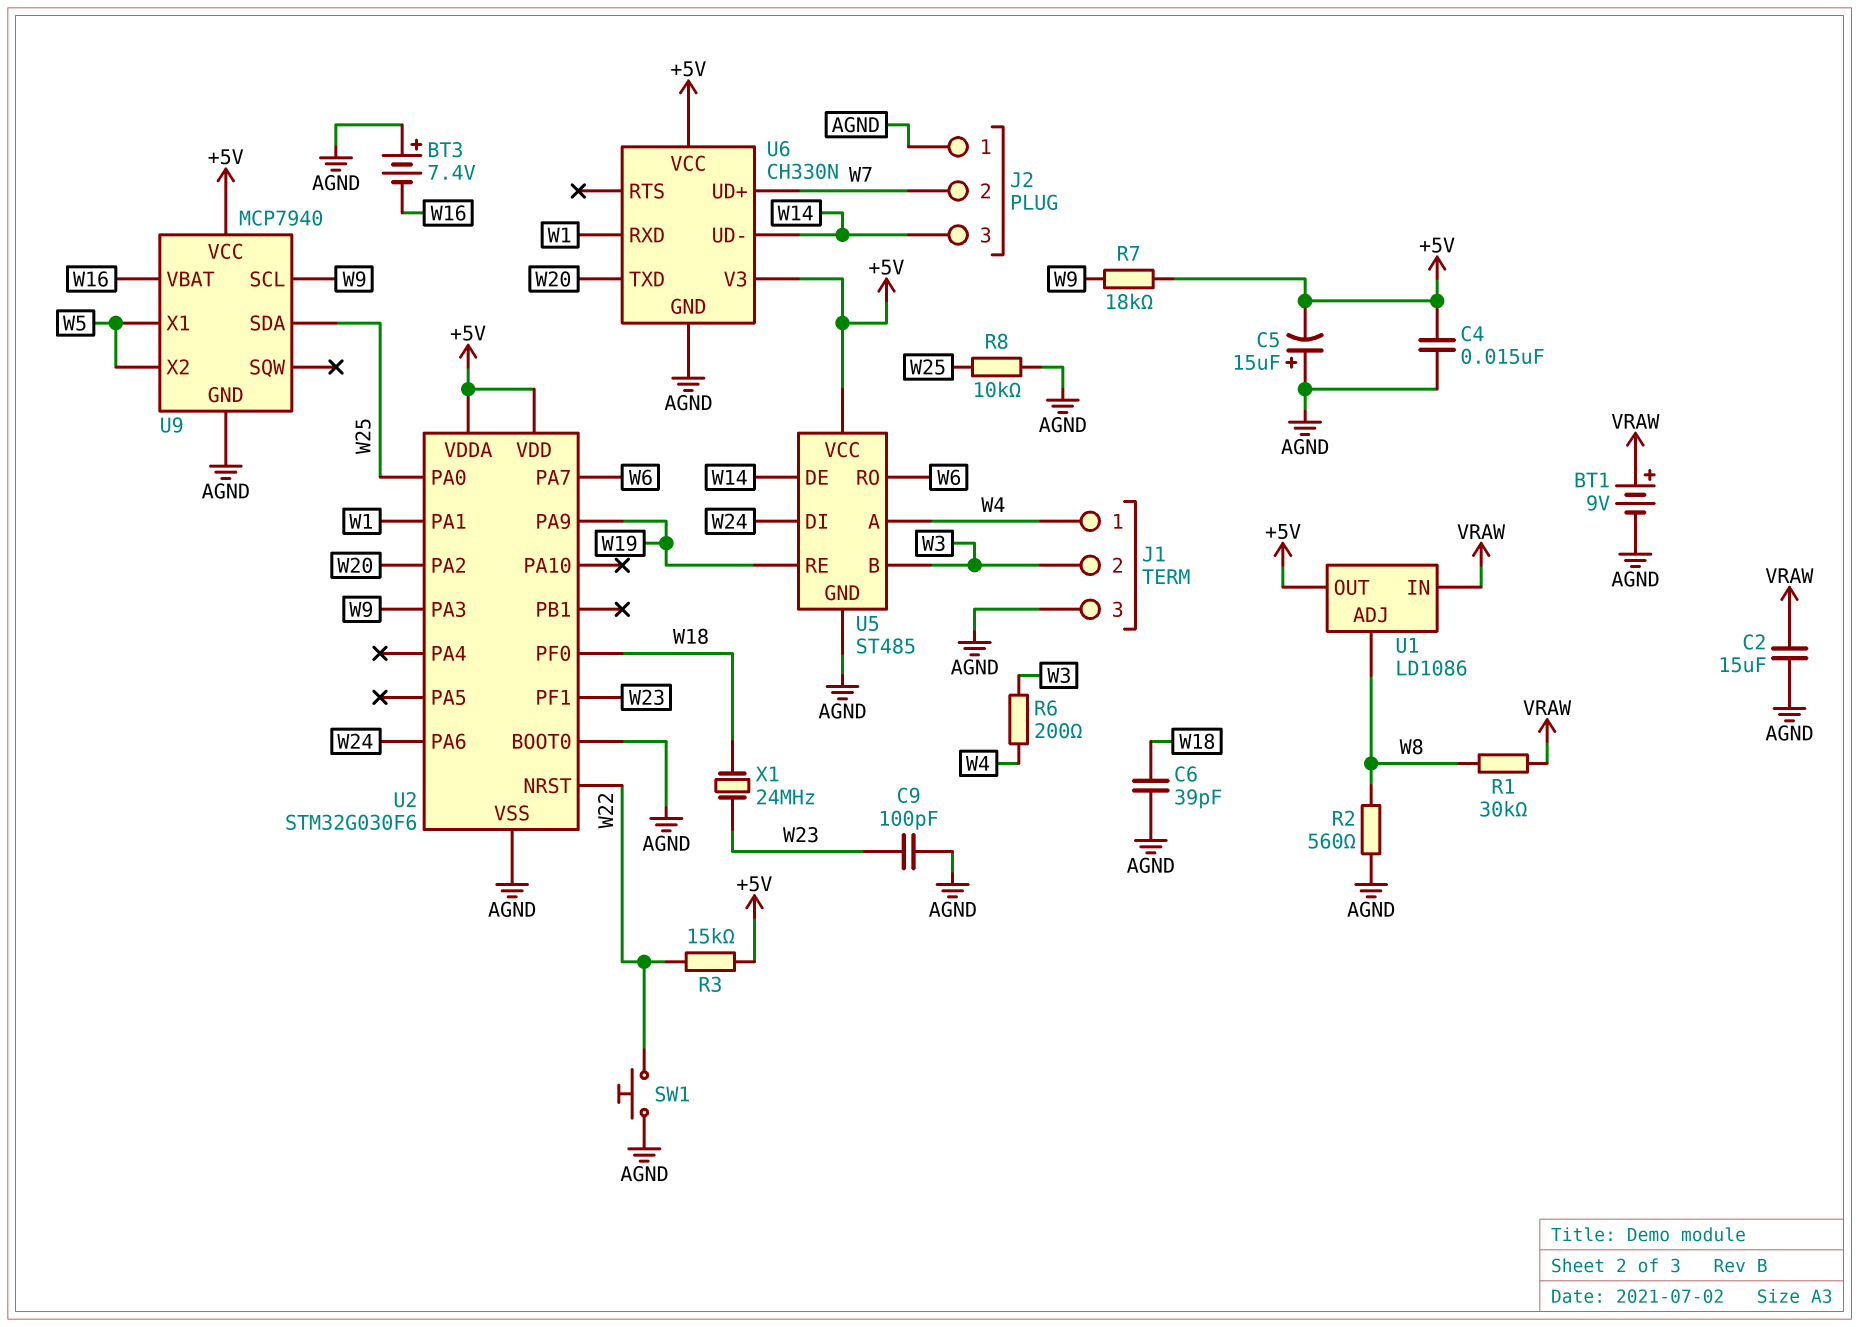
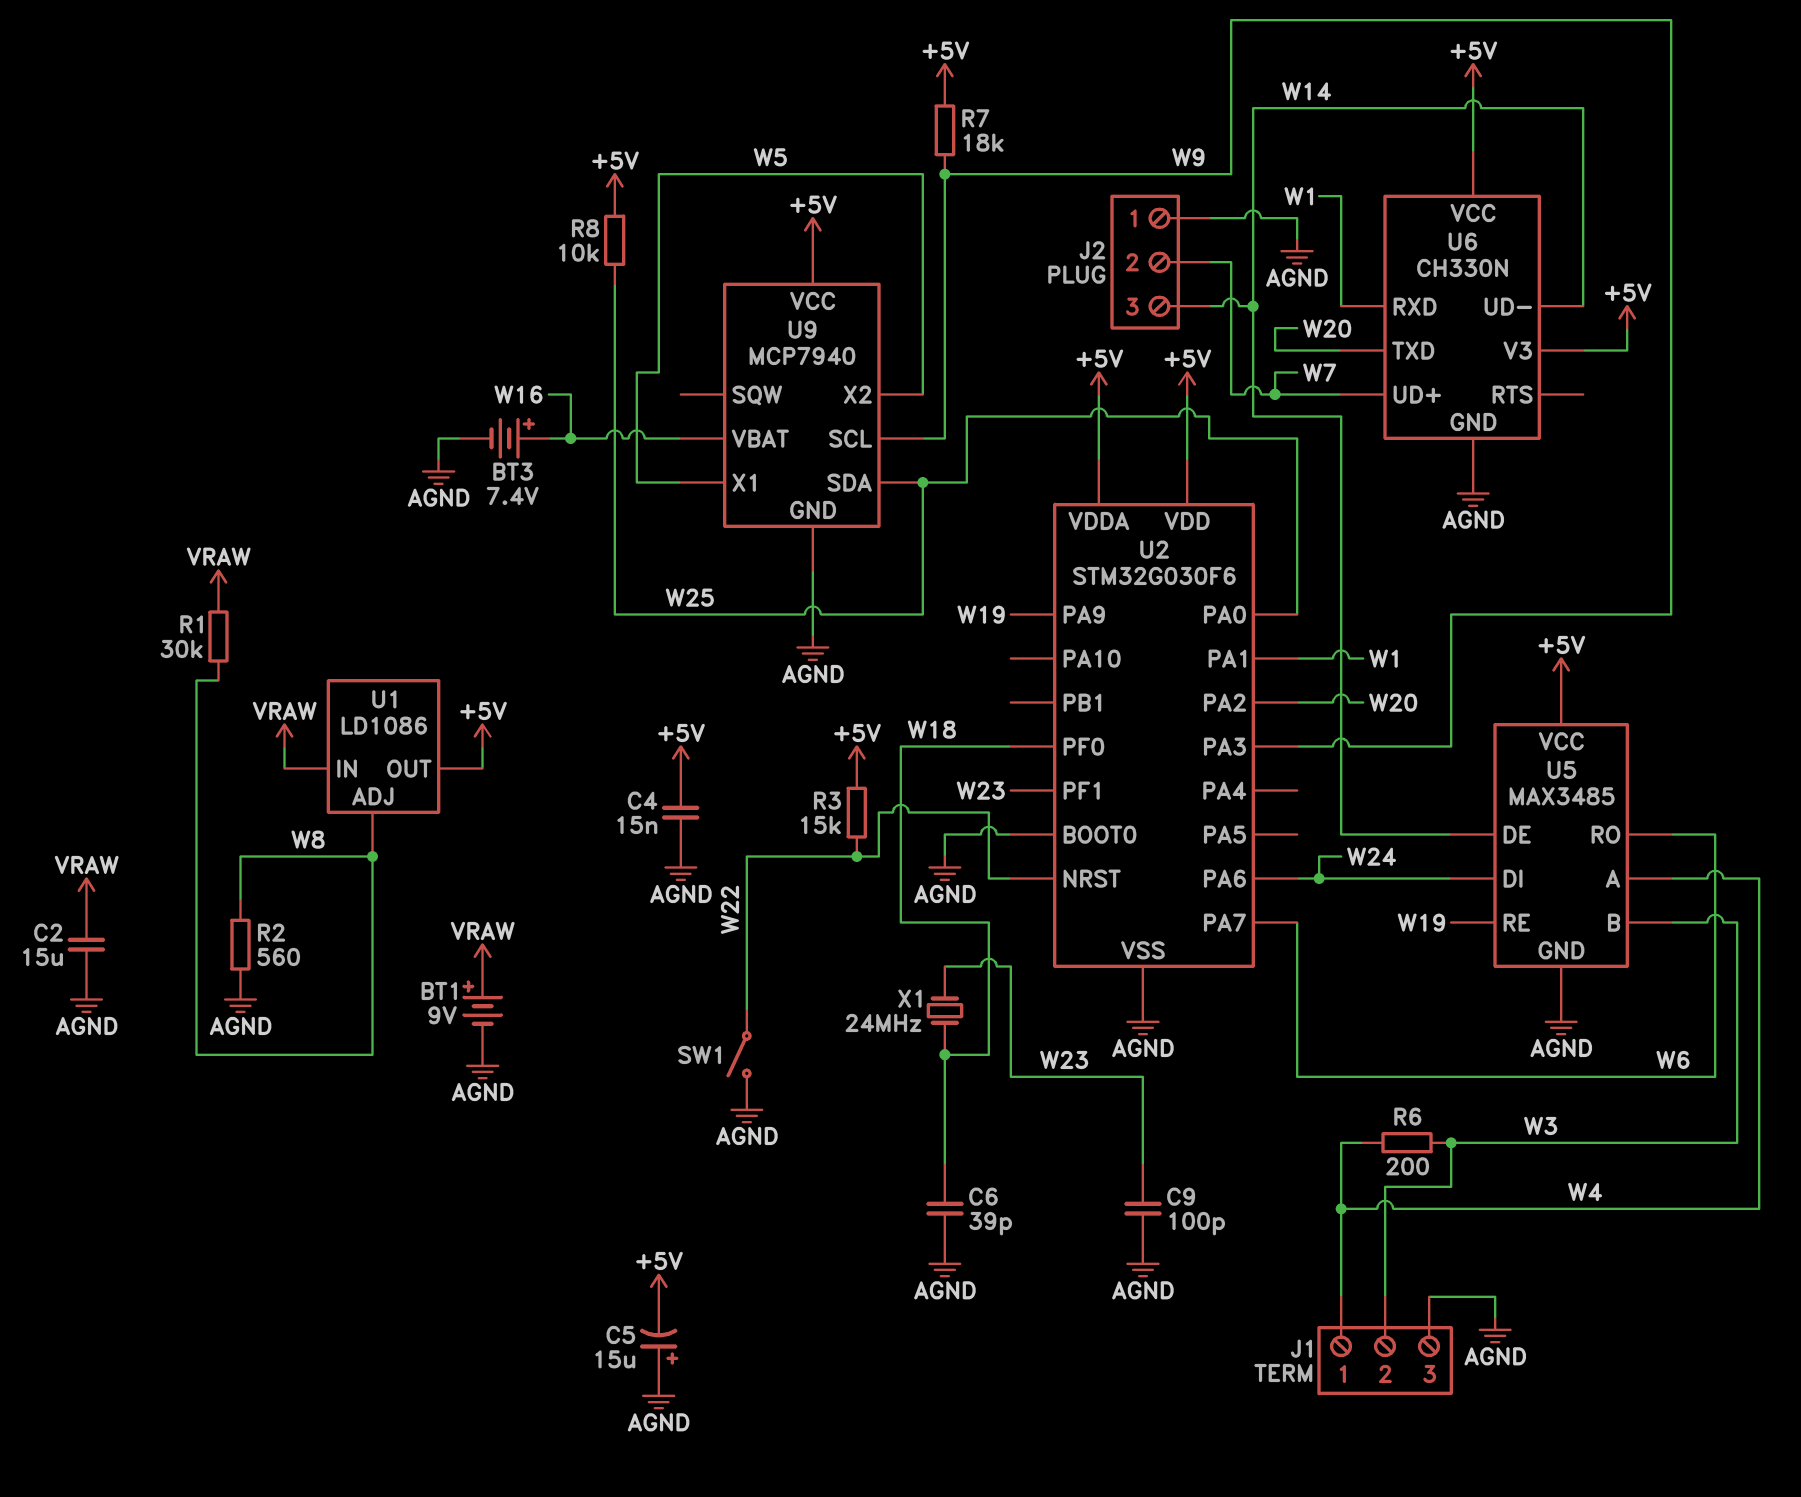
BT3: 7.4V (plus AGND, minus W16) -> 7.4V (plus W16, minus AGND)
R8: 10k (AGND, W25) -> 10k (+5V, W25)
SW1: button (AGND, W22) -> switch (AGND, W22)
U5: ST485 -> MAX3485

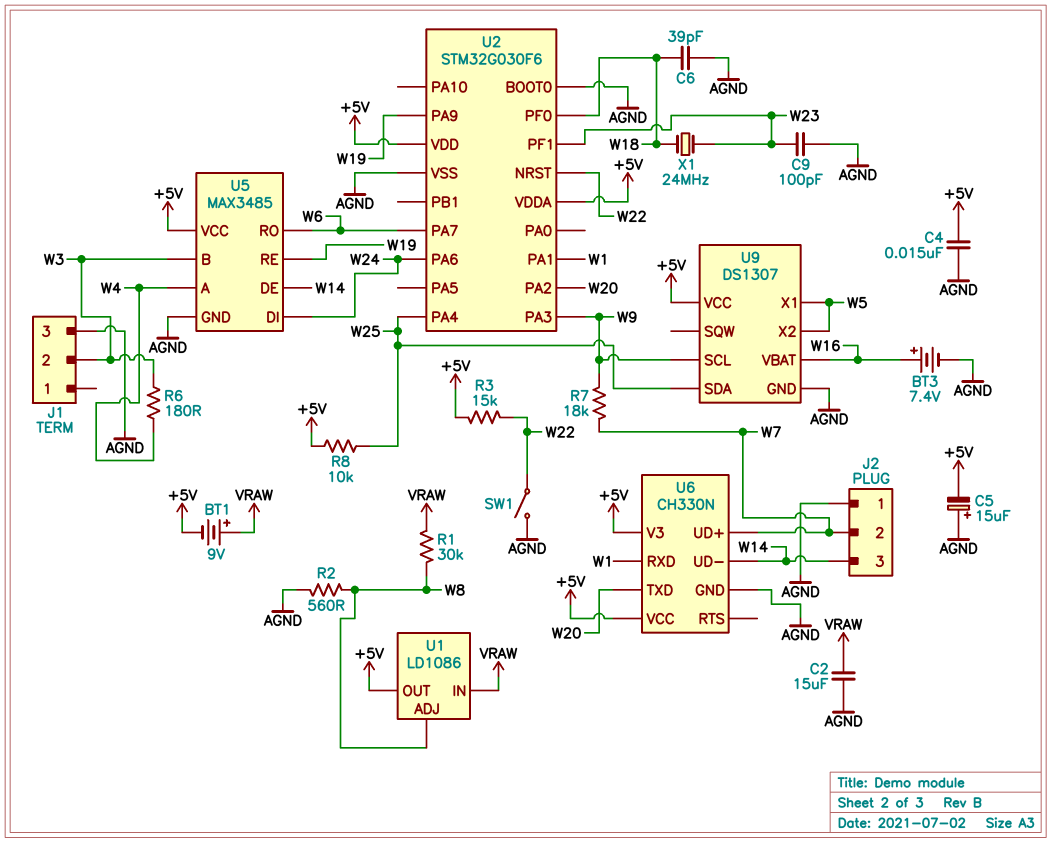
BT1: 9V (plus VRAW, minus AGND) -> 9V (plus VRAW, minus +5V)
J1 pin 1: W4 -> none
R6: 200 (W3, W4) -> 180 (W3, W4)
R7: 18k (+5V, W9) -> 18k (W7, W9)
U2 pin PA0: W25 -> none
U2 pin PA4: none -> W25
U9: MCP7940 -> DS1307

